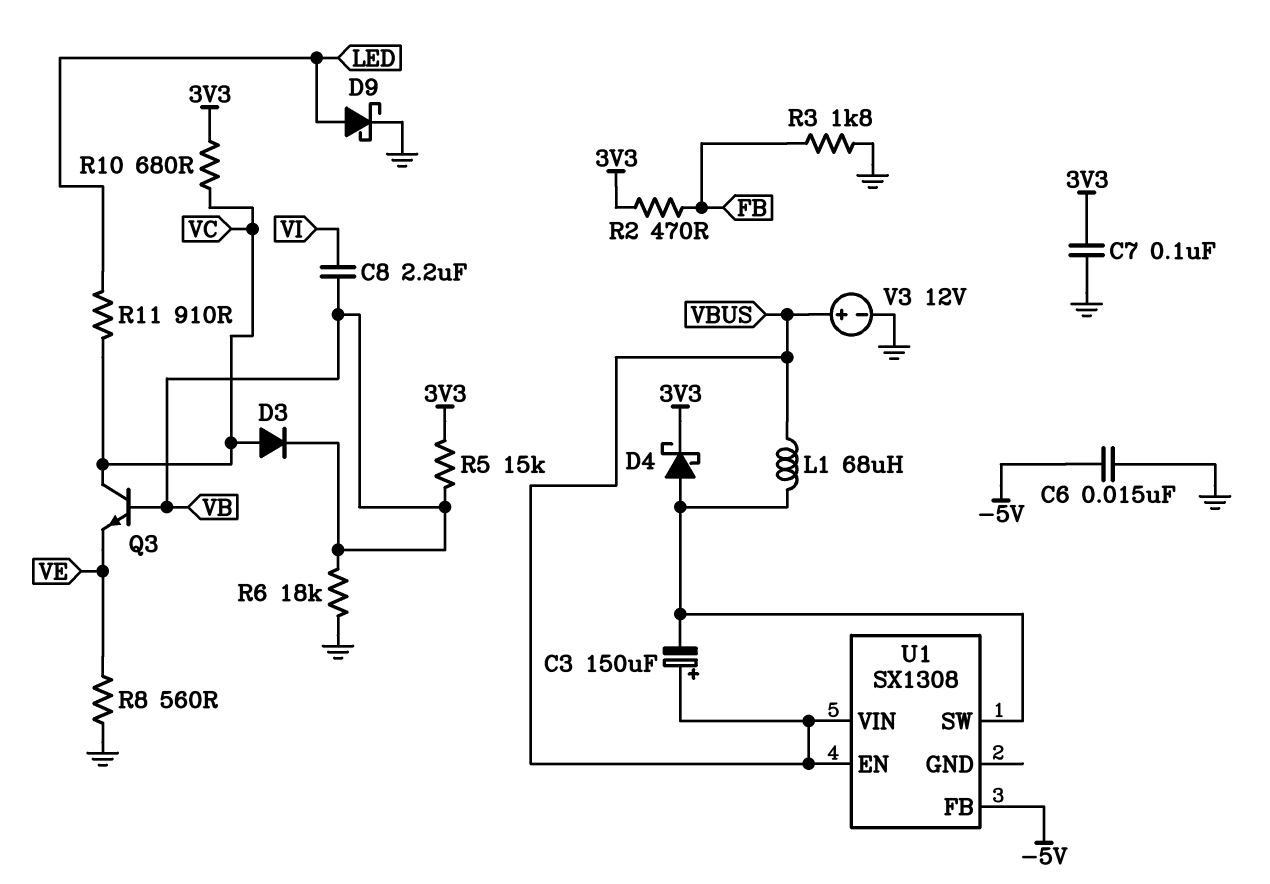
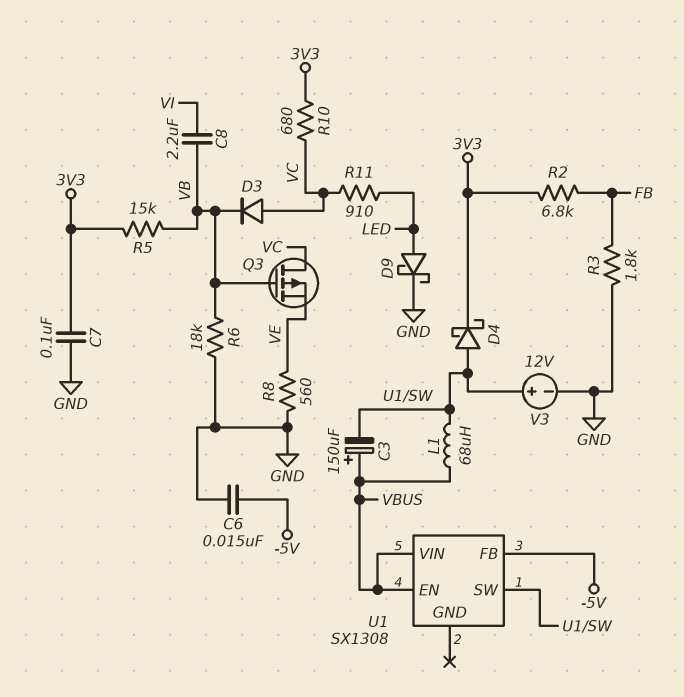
Q3: NPN (B VB, C VC, E VE) -> PMOS (G VB, D VC, S VE)
R2: 470 (3V3, FB) -> 6.8k (3V3, FB)
V3: 12V (plus VBUS, minus GND) -> 12V (plus U1/SW, minus GND)

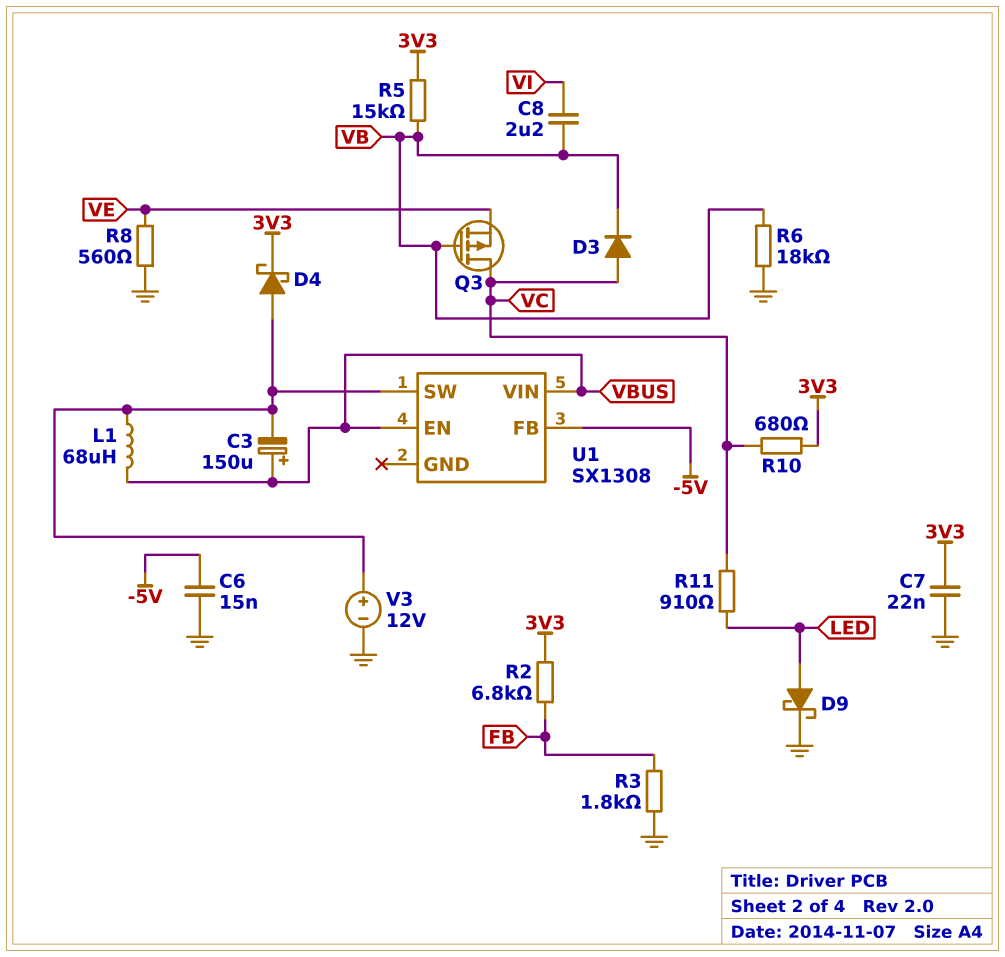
C7: 100nF (3V3, GND) -> 22nF (3V3, GND)

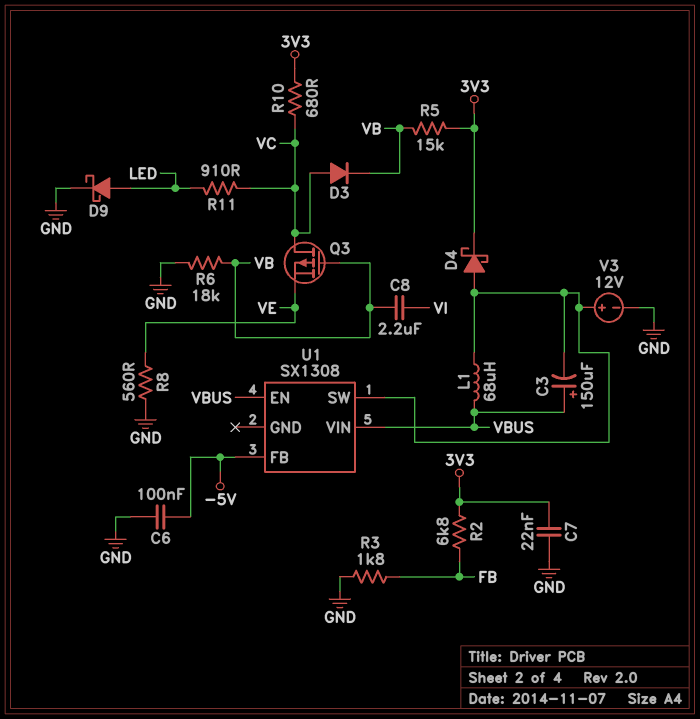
C6: 15nF (-5V, GND) -> 100nF (-5V, GND)

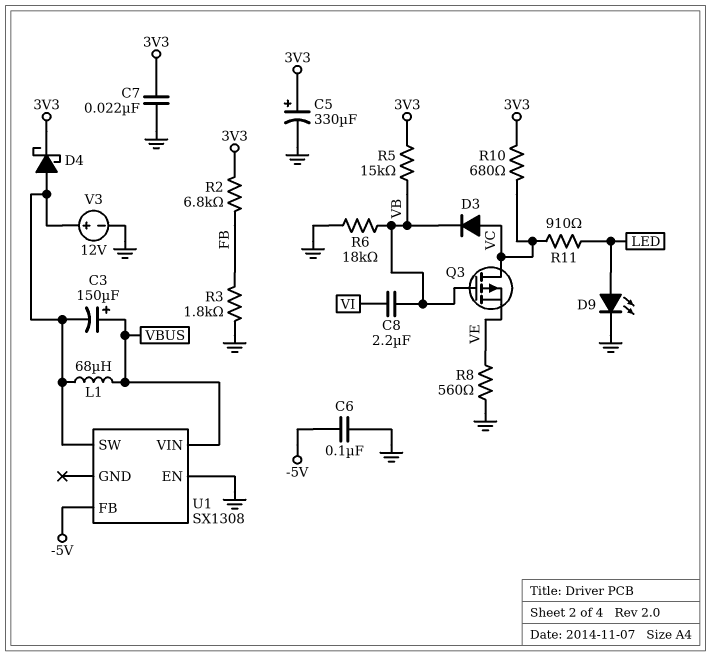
C5: none -> 330uF (plus 3V3, minus GND)
D9: schottky (A LED, K GND) -> LED (A LED, K GND)
U1 pin EN: VBUS -> GND

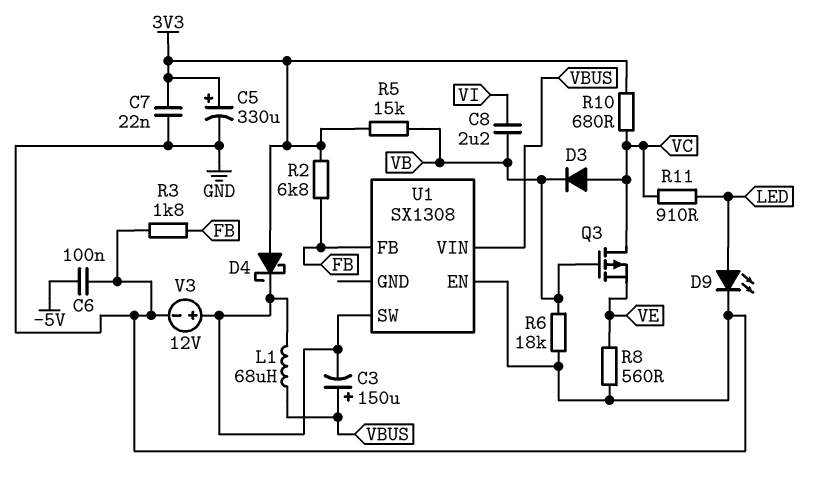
D4: schottky (A U1/SW, K 3V3) -> schottky (A 3V3, K U1/SW)
U1 pin FB: -5V -> FB

